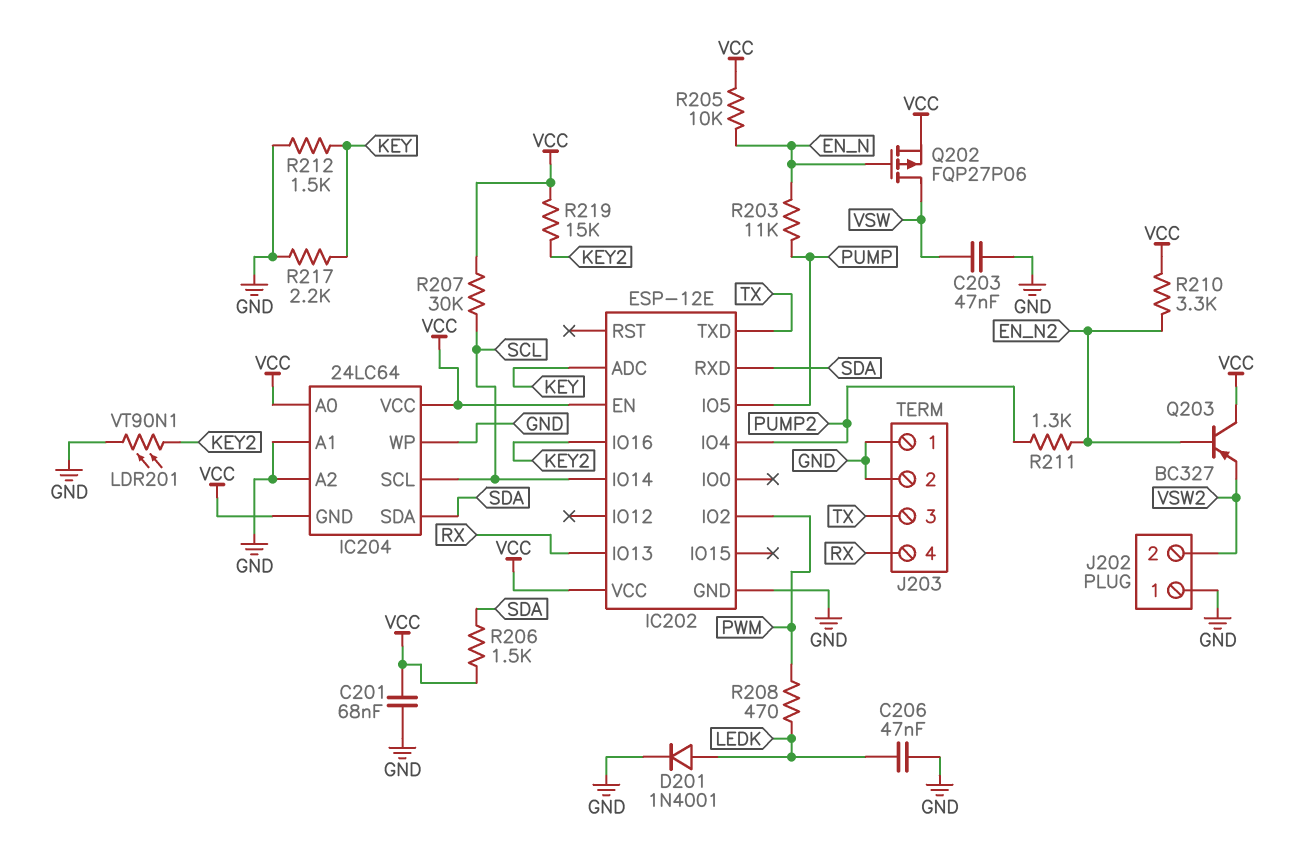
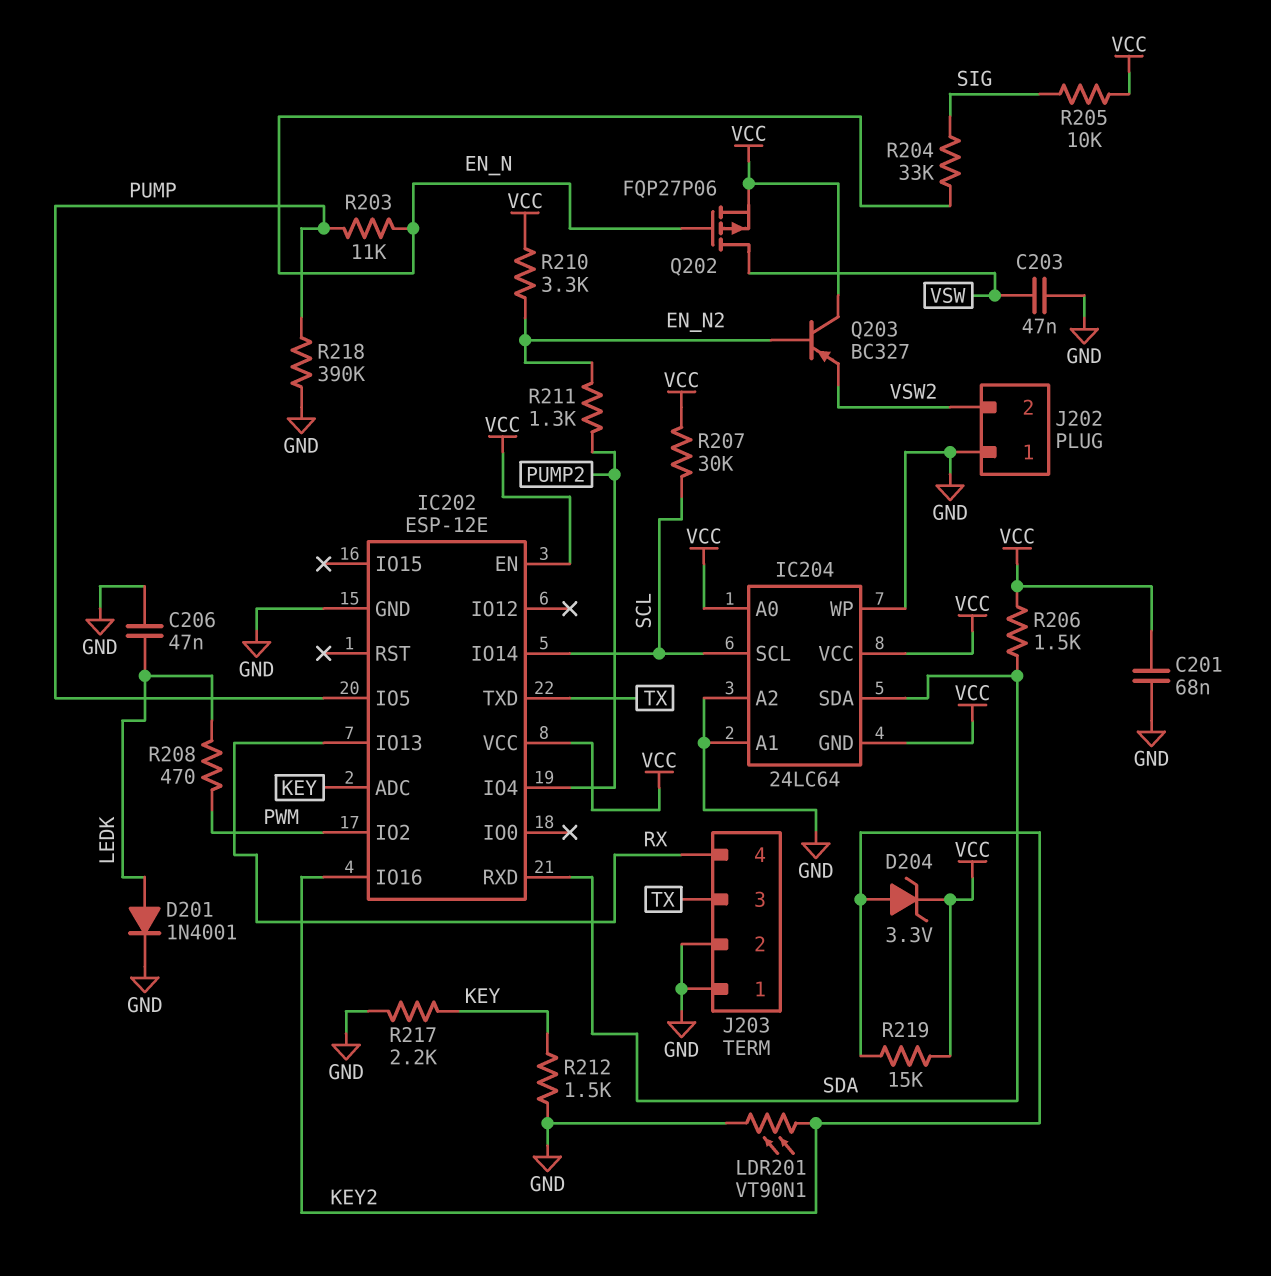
D204: none -> zener 3.3V (A KEY2, K VCC)
R204: none -> 33k (EN_N, SIG)
R205: 10k (EN_N, VCC) -> 10k (SIG, VCC)
R218: none -> 390k (GND, PUMP)

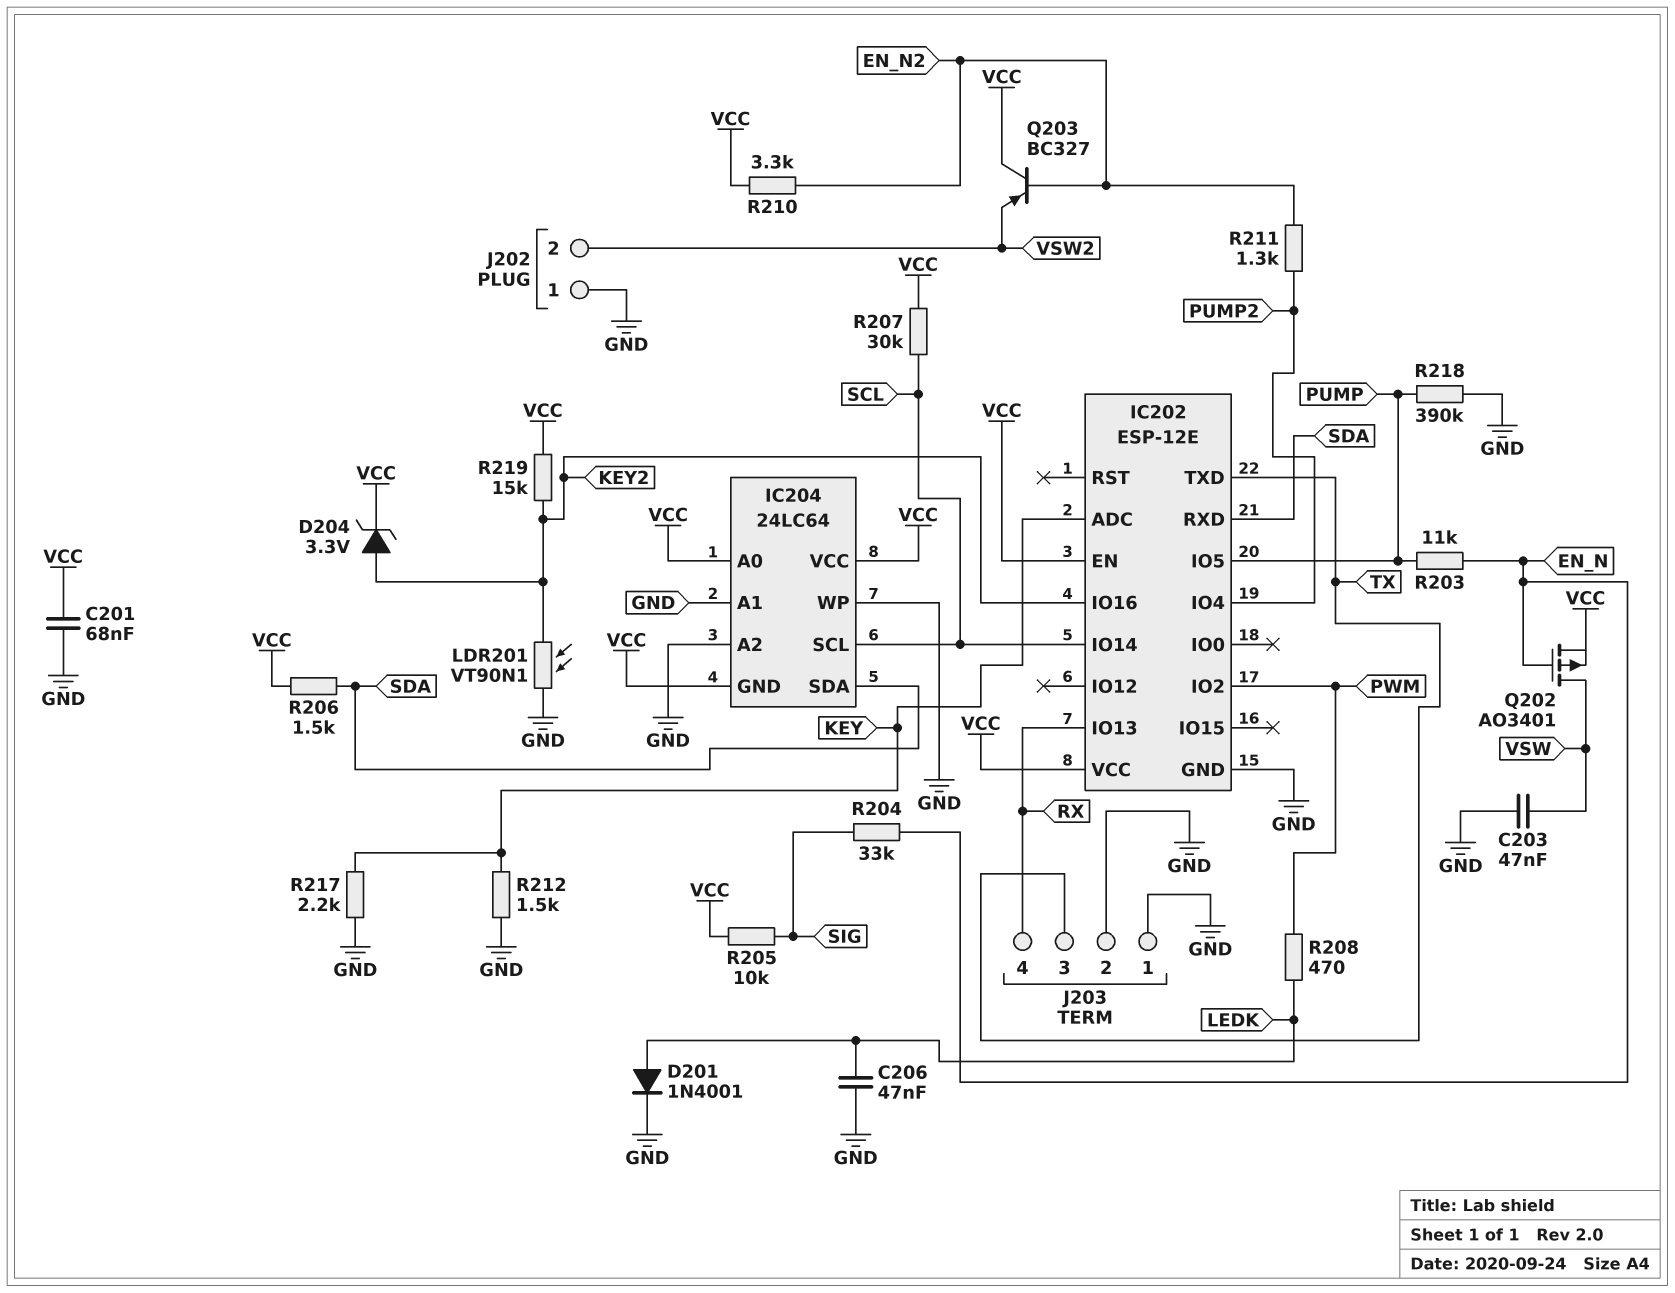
Q202: PMOS FQP27P06 (G EN_N, D VSW, S VCC) -> PMOS AO3401 (G EN_N, D VSW, S VCC)

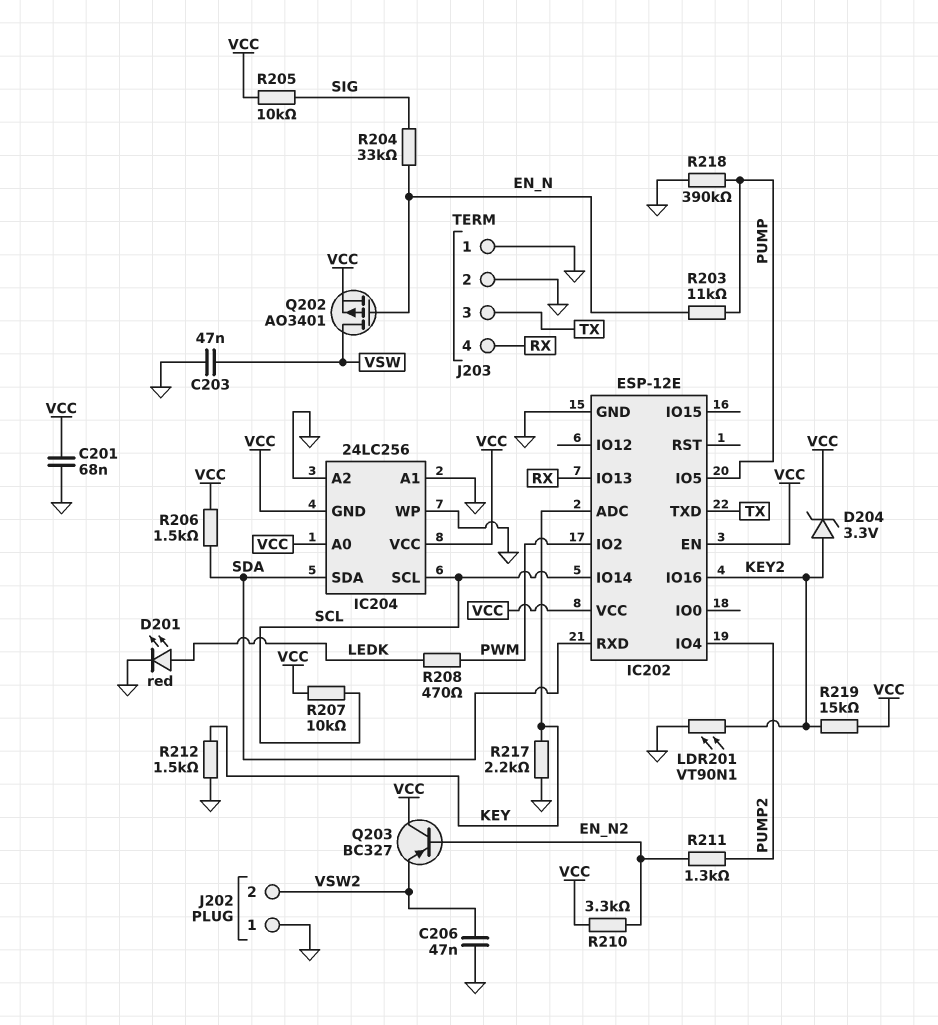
C206: 47nF (GND, LEDK) -> 47nF (GND, VSW2)
D201: diode 1N4001 (A LEDK, K GND) -> LED red (A LEDK, K GND)
IC204: 24LC64 -> 24LC256
R207: 30k (SCL, VCC) -> 10k (SCL, VCC)

